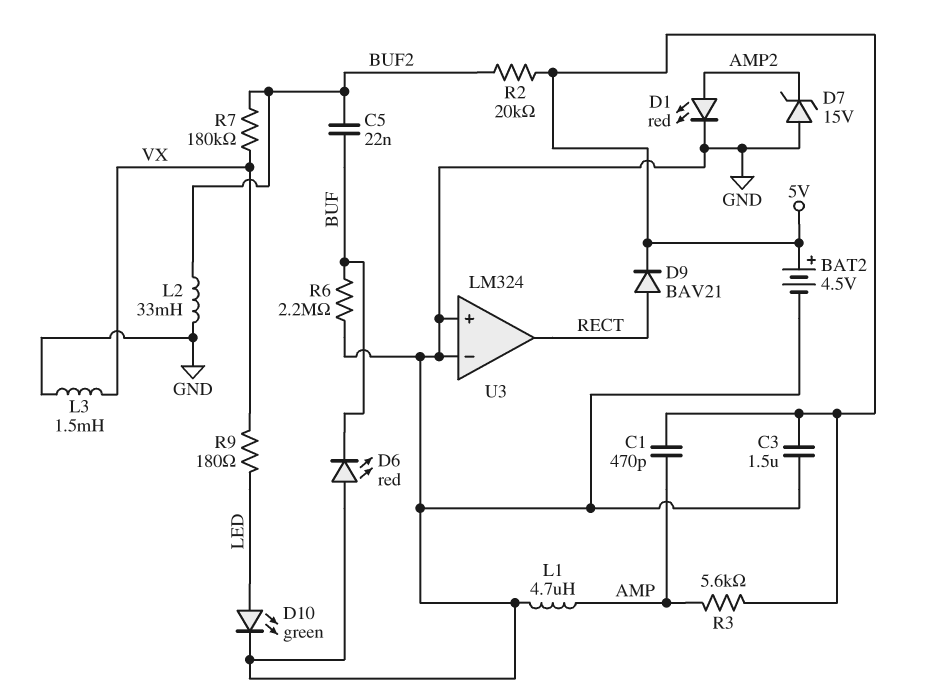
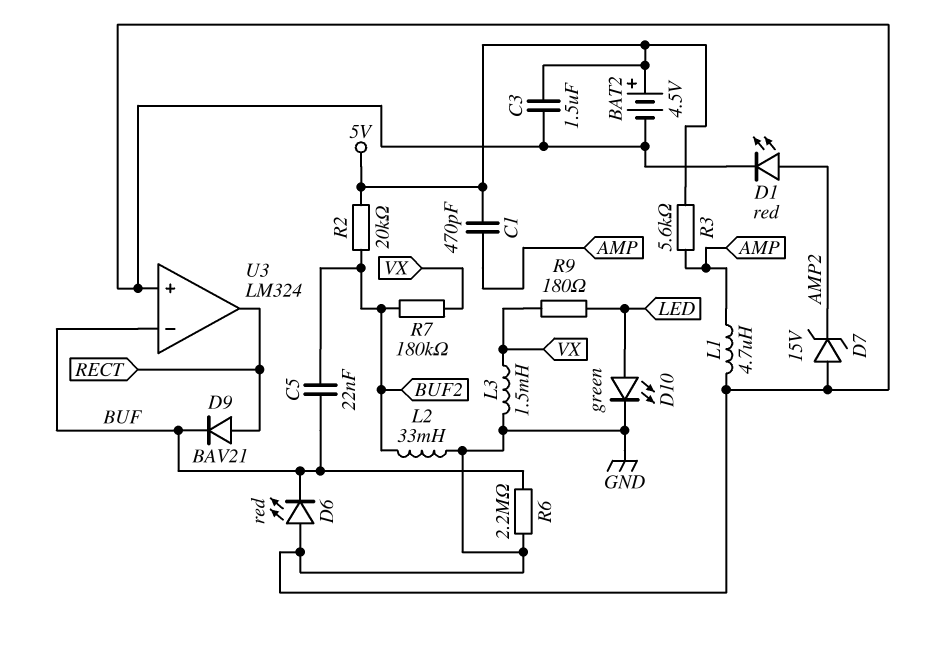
D9: diode BAV21 (A RECT, K 5V) -> diode BAV21 (A RECT, K BUF)
U3 pin in-: GND -> BUF

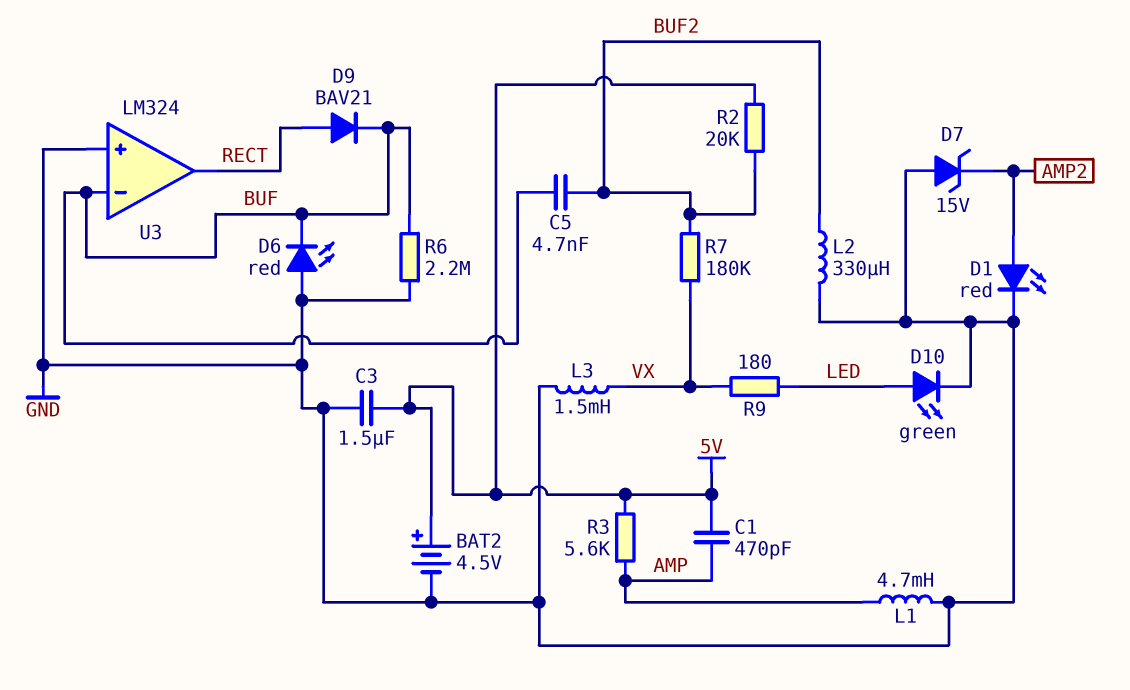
C5: 22nF (BUF, BUF2) -> 4.7nF (BUF, BUF2)
L1: 4.7uH (AMP, GND) -> 4.7mH (AMP, GND)
L2: 33mH (BUF2, GND) -> 330uH (BUF2, GND)

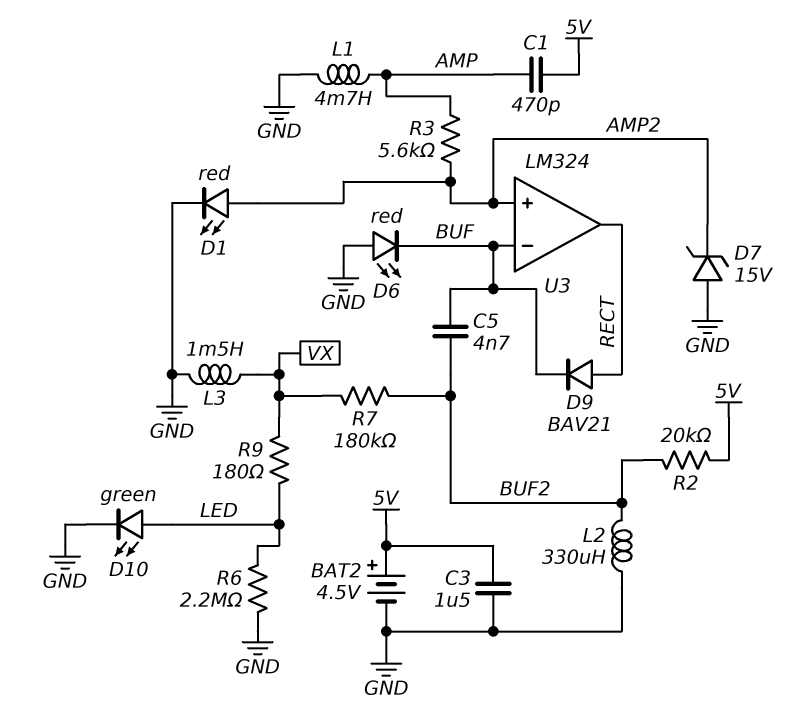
R3: 5.6k (5V, AMP) -> 5.6k (AMP, AMP2)
R6: 2.2M (BUF, GND) -> 2.2M (GND, LED)
U3 pin in+: GND -> AMP2

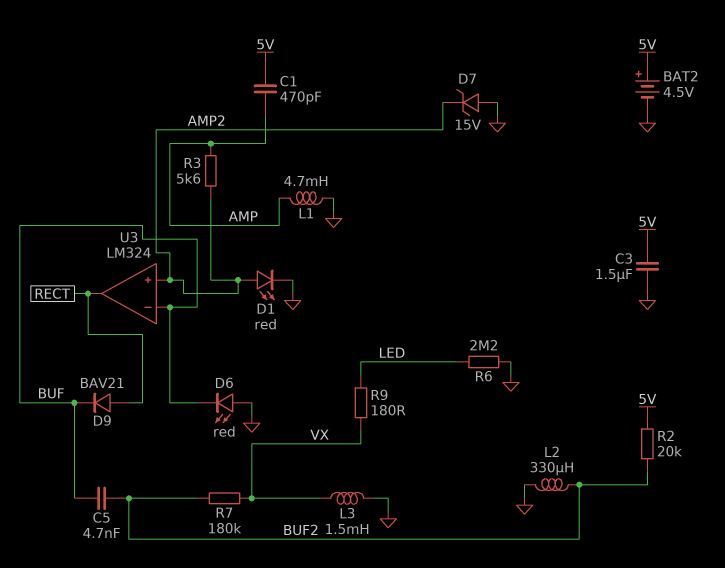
D10: LED green (A LED, K GND) -> none

